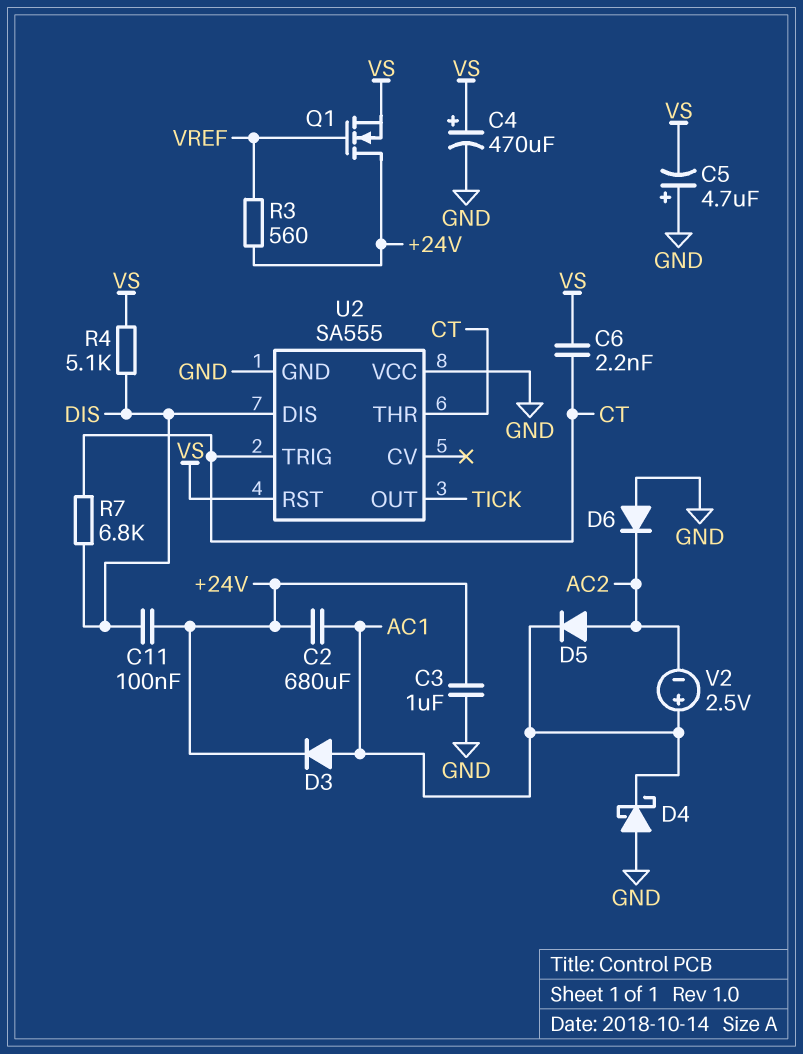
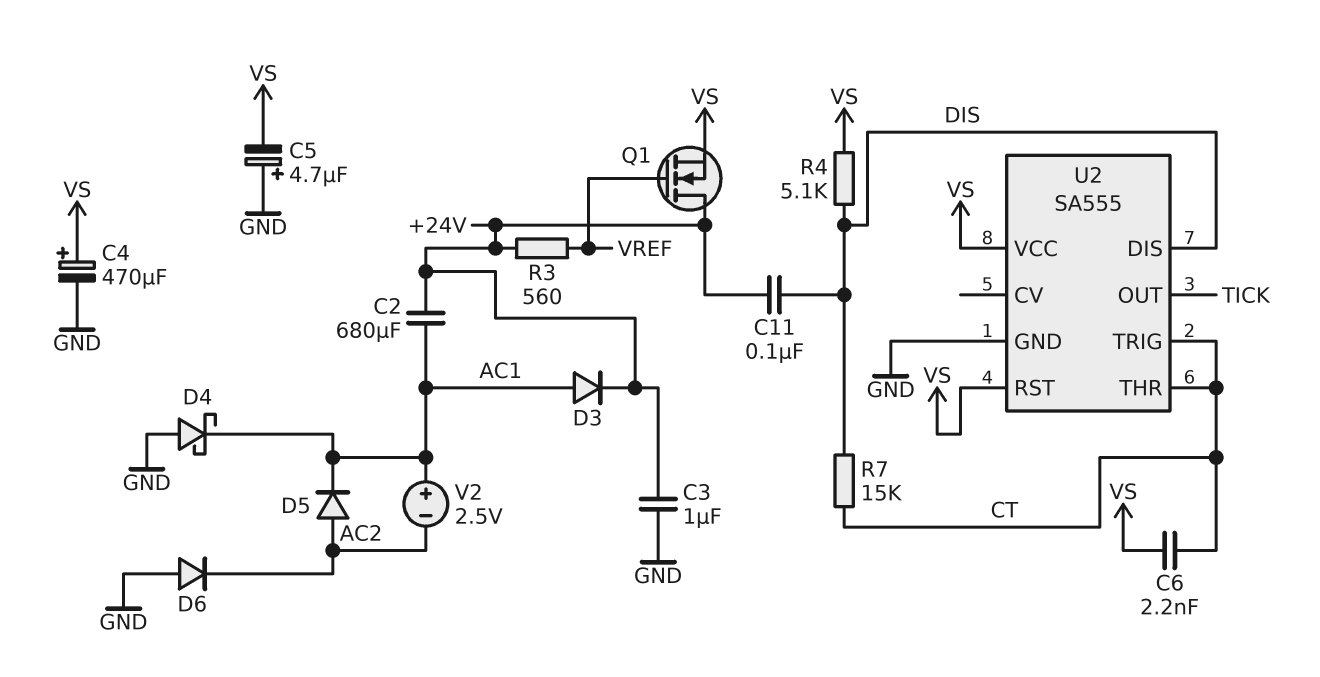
R7: 6.8k (CT, DIS) -> 15k (CT, DIS)
U2 pin VCC: GND -> VS

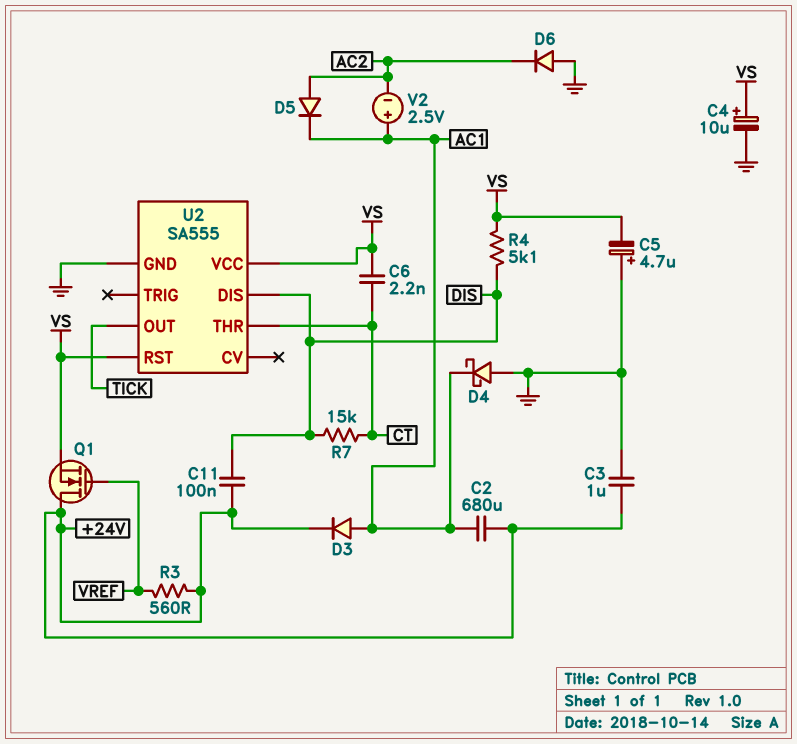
C4: 470uF (plus VS, minus GND) -> 10uF (plus VS, minus GND)
U2 pin TRIG: CT -> none

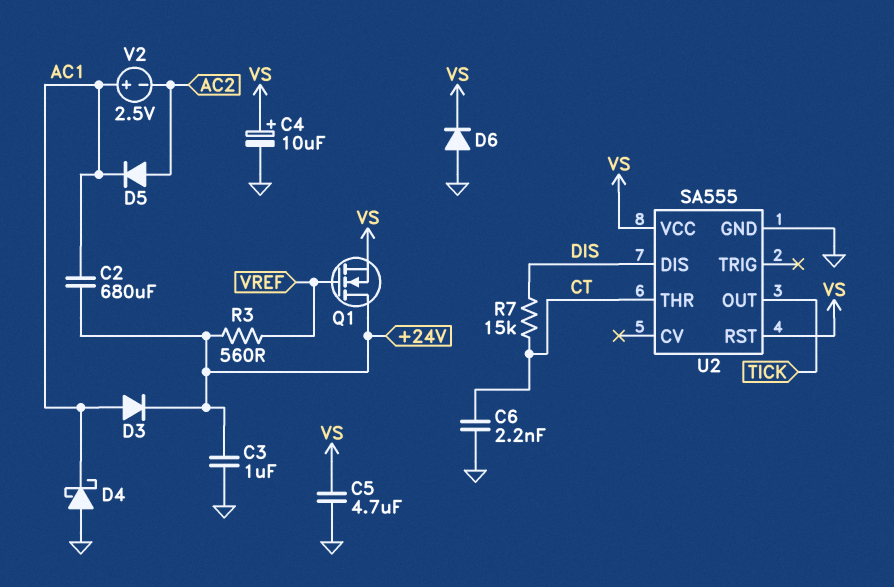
C5: 4.7uF (plus GND, minus VS) -> 4.7uF (GND, VS)
C6: 2.2nF (CT, VS) -> 2.2nF (CT, GND)
C11: 100nF (+24V, DIS) -> none
D6: diode (A GND, K AC2) -> diode (A GND, K VS)
R4: 5.1k (DIS, VS) -> none

